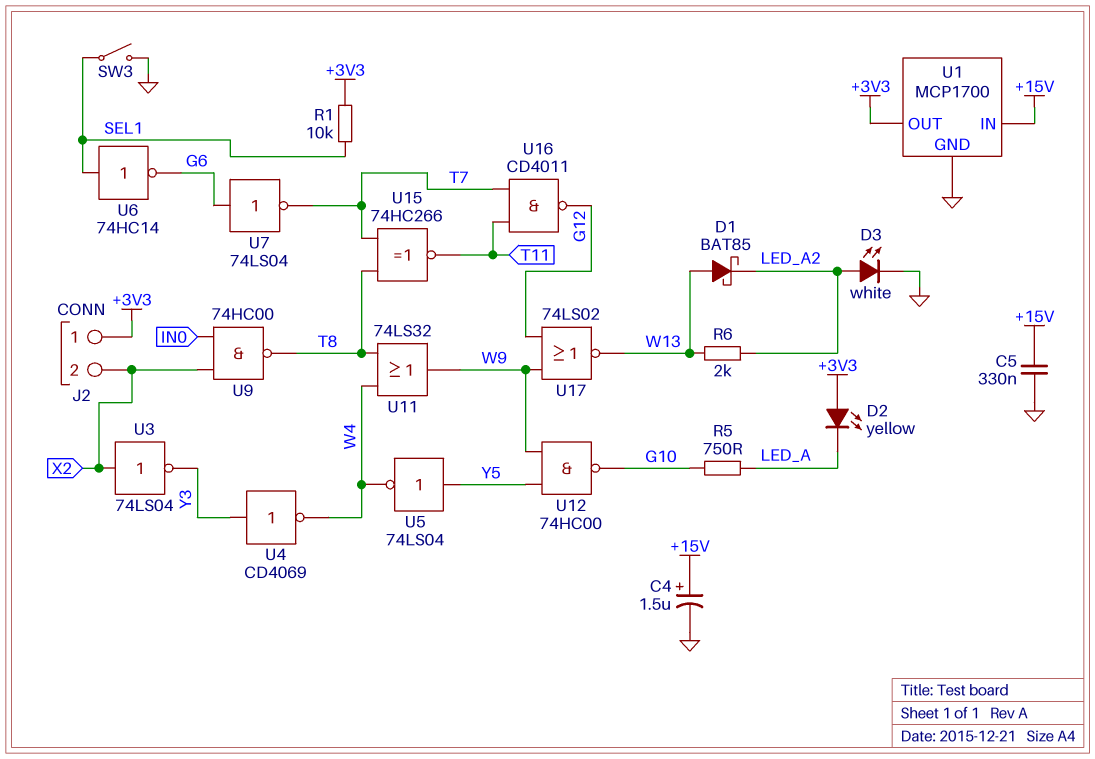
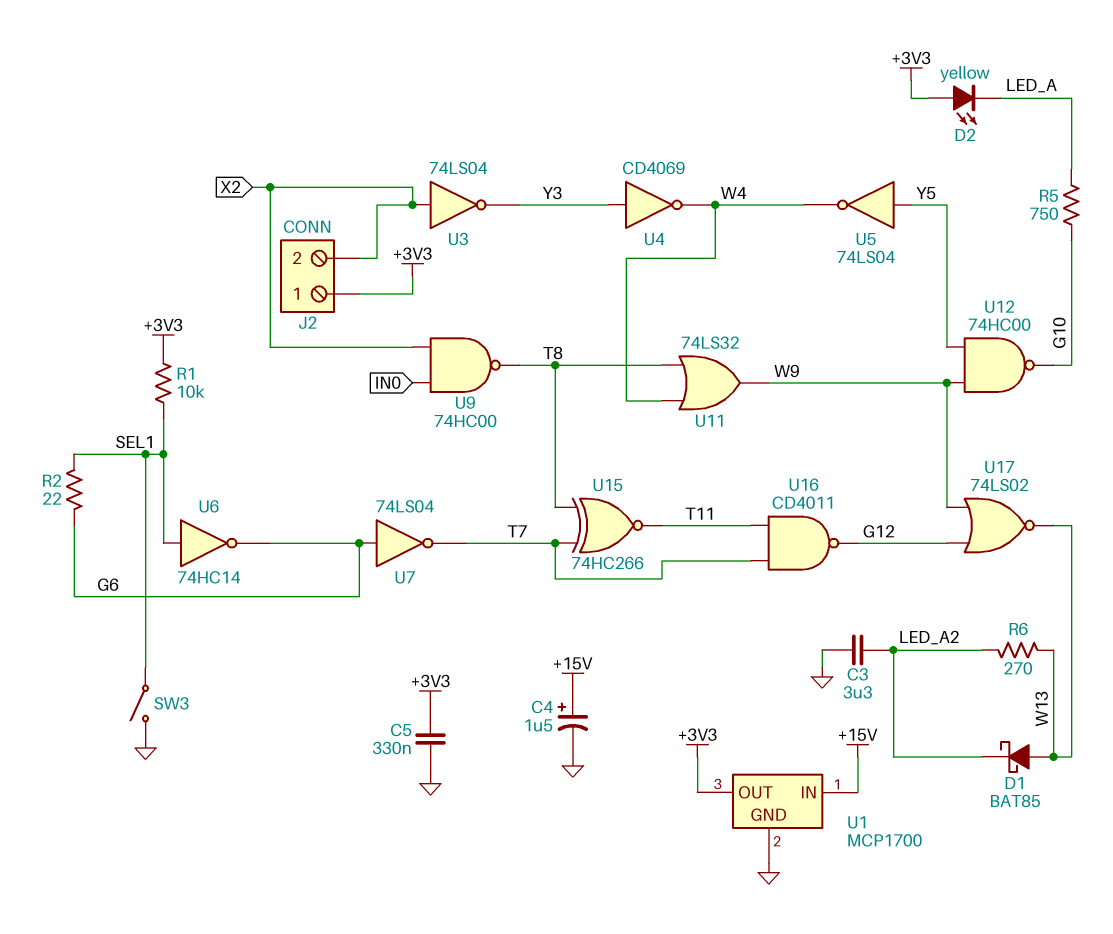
C3: none -> 3.3uF (GND, LED_A2)
C5: 330nF (+15V, GND) -> 330nF (+3V3, GND)
D3: LED white (A LED_A2, K GND) -> none
R2: none -> 22 (G6, SEL1)
R6: 2k (LED_A2, W13) -> 270 (LED_A2, W13)

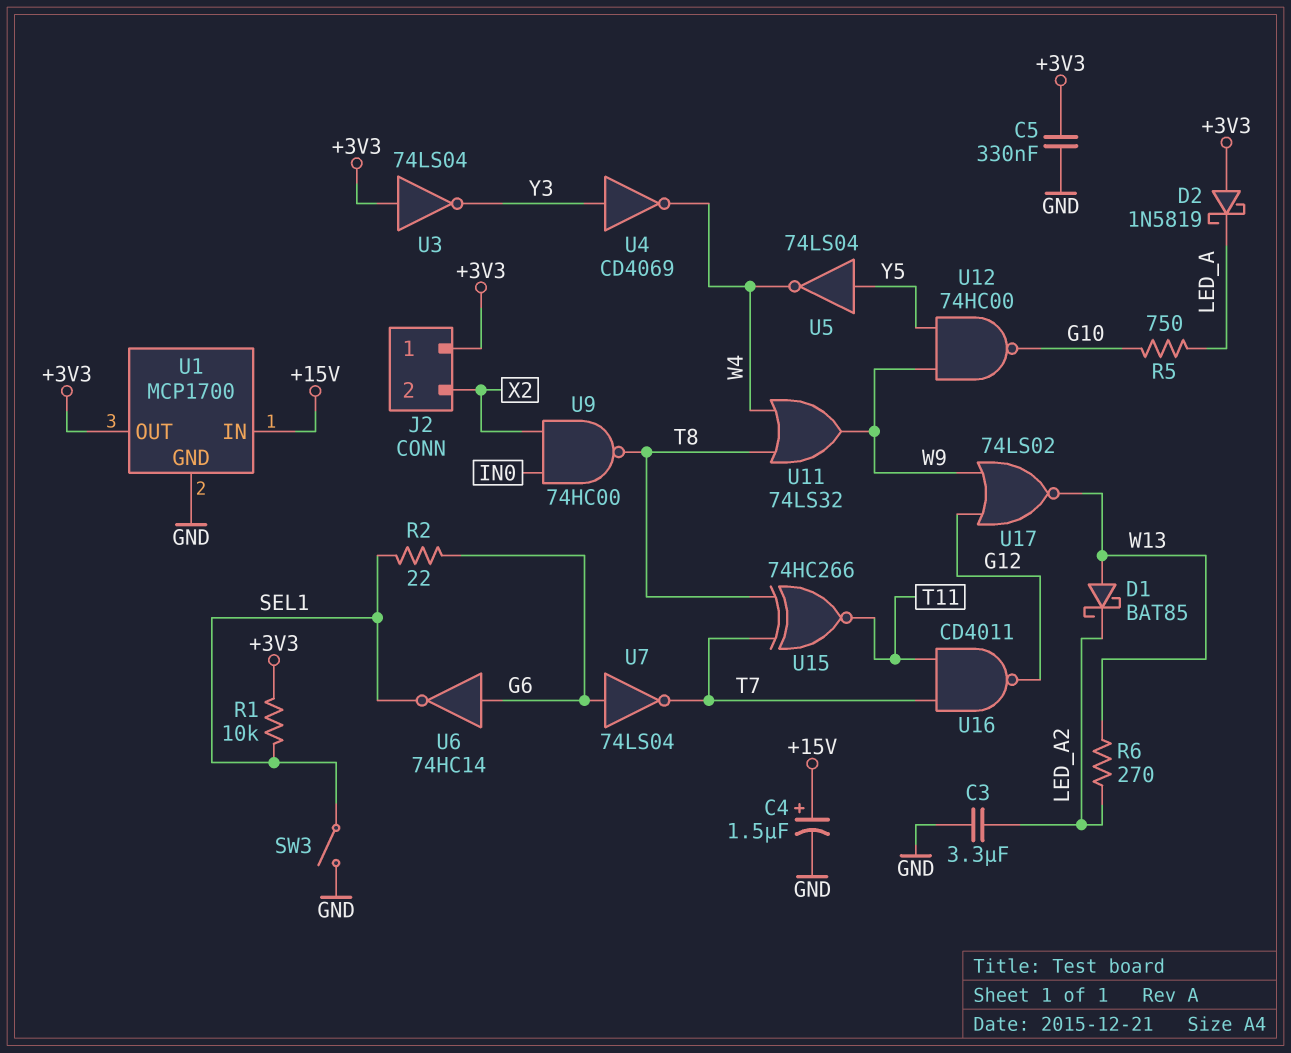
D2: LED yellow (A +3V3, K LED_A) -> schottky 1N5819 (A +3V3, K LED_A)
U3: NOT 74LS04 (in X2, out Y3) -> NOT 74LS04 (in +3V3, out Y3)
U6: NOT 74HC14 (in SEL1, out G6) -> NOT 74HC14 (in G6, out SEL1)

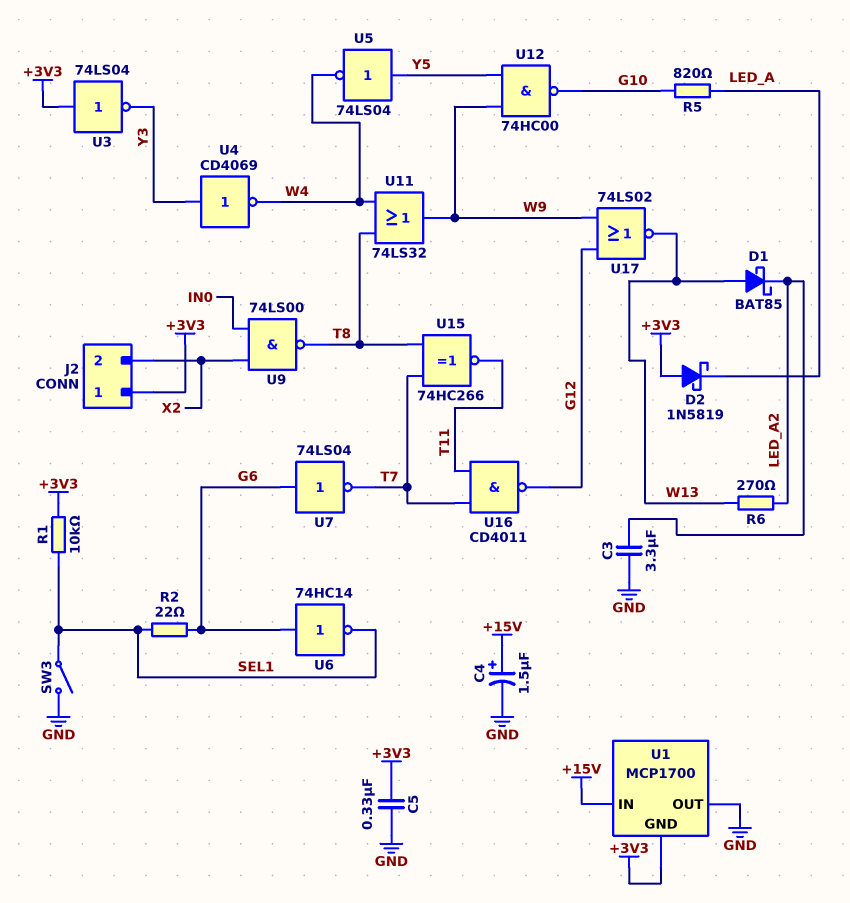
R5: 750 (G10, LED_A) -> 820 (G10, LED_A)
U1 pin GND: GND -> +3V3
U1 pin OUT: +3V3 -> GND
U9: NAND 74HC00 (in IN0, in X2, out T8) -> NAND 74LS00 (in IN0, in X2, out T8)

